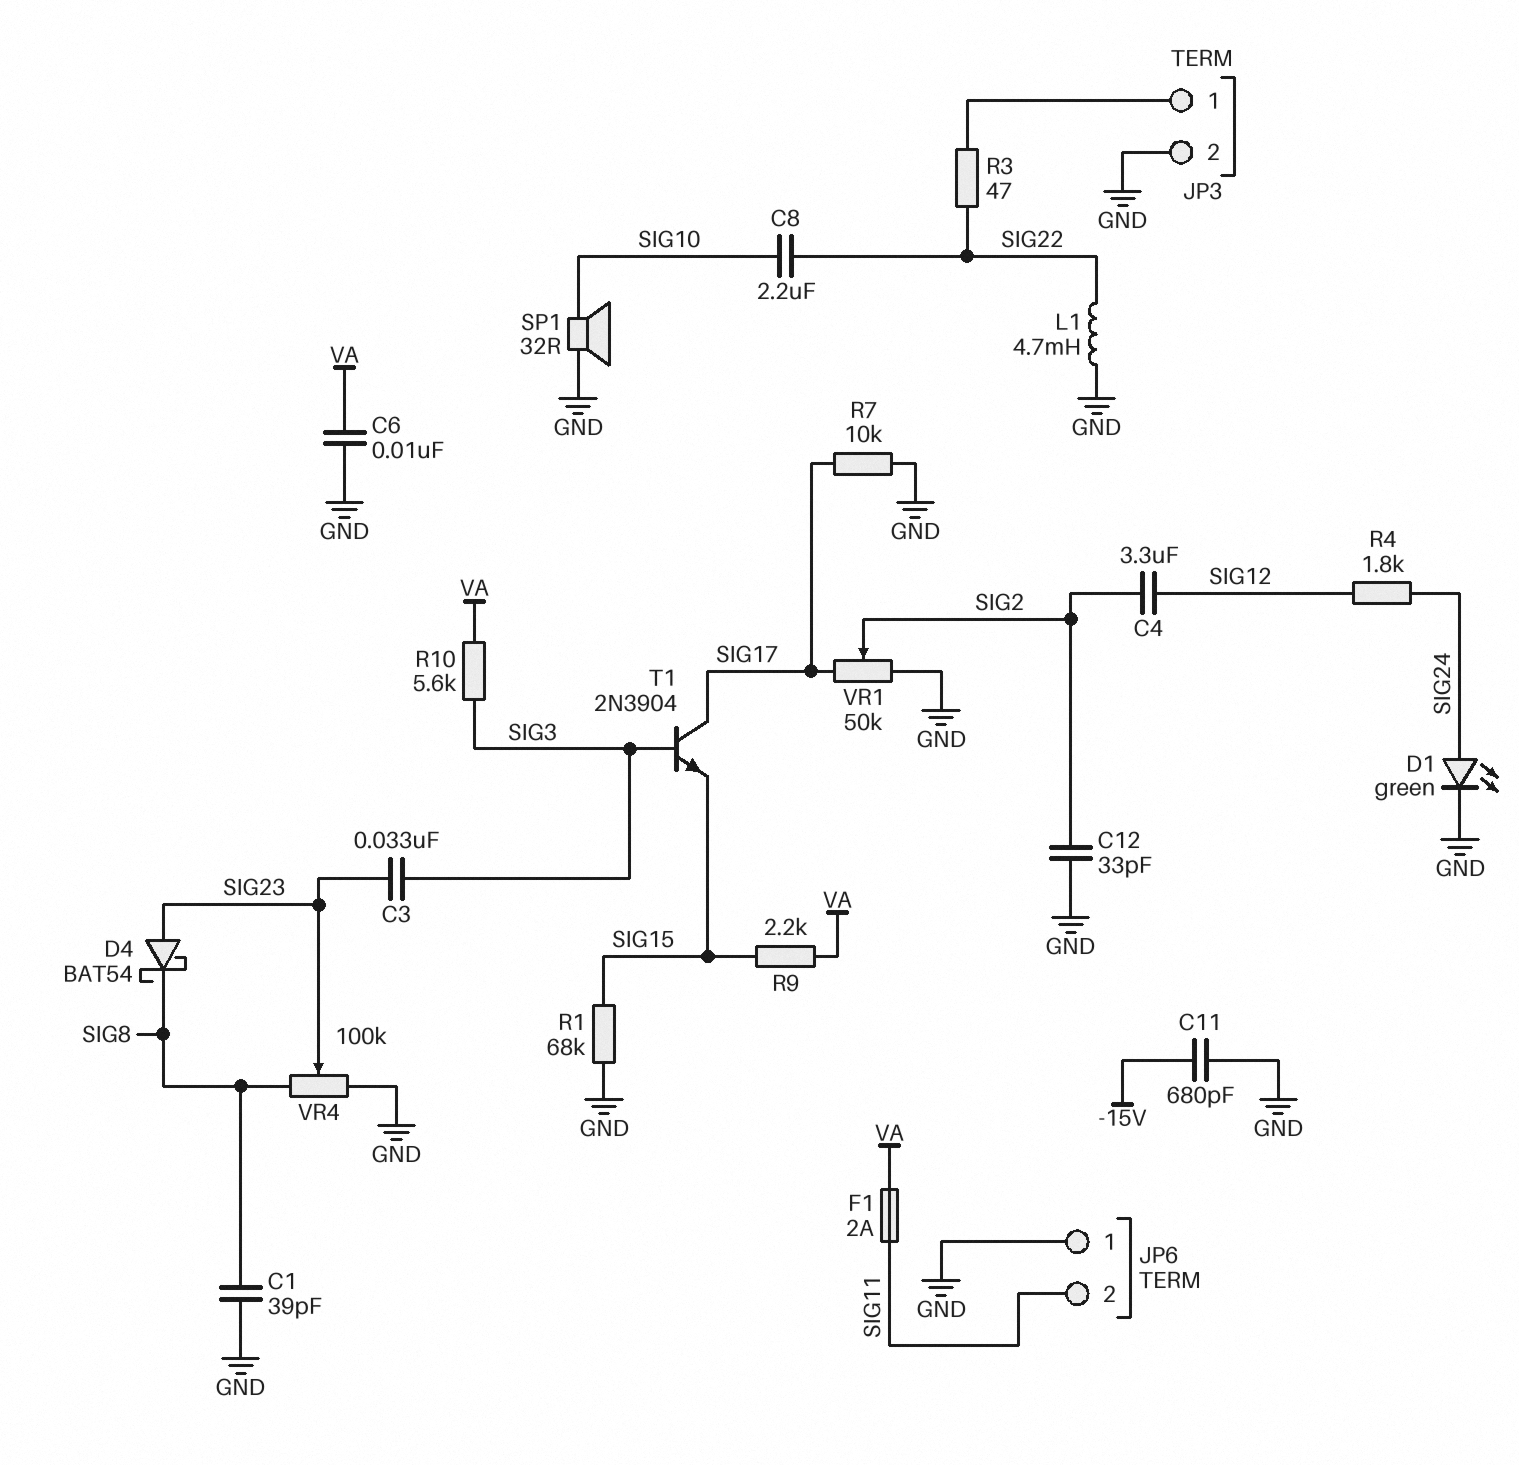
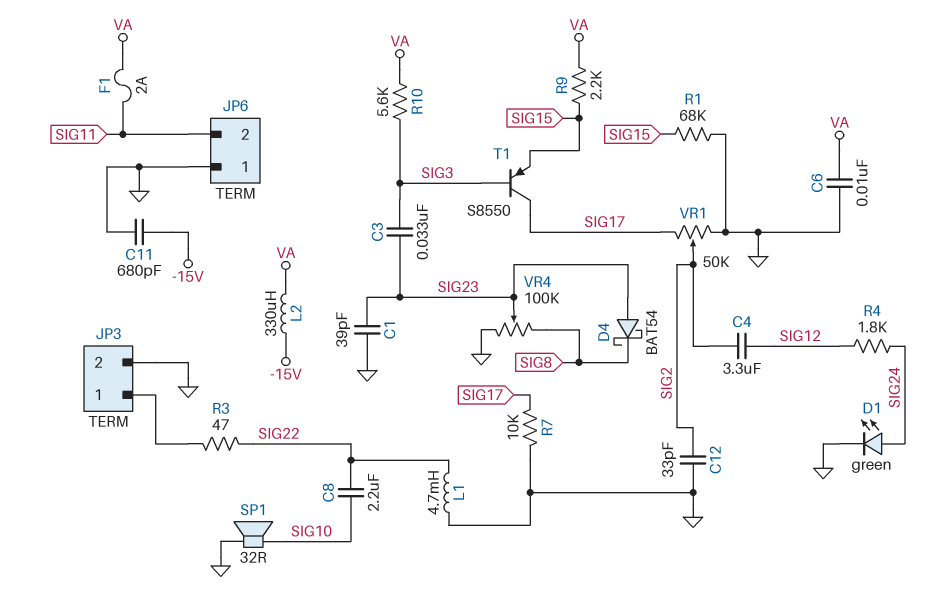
C1: 39pF (GND, SIG8) -> 39pF (GND, SIG23)
L2: none -> 330uH (-15V, VA)
T1: NPN 2N3904 (B SIG3, C SIG17, E SIG15) -> PNP S8550 (B SIG3, C SIG17, E SIG15)

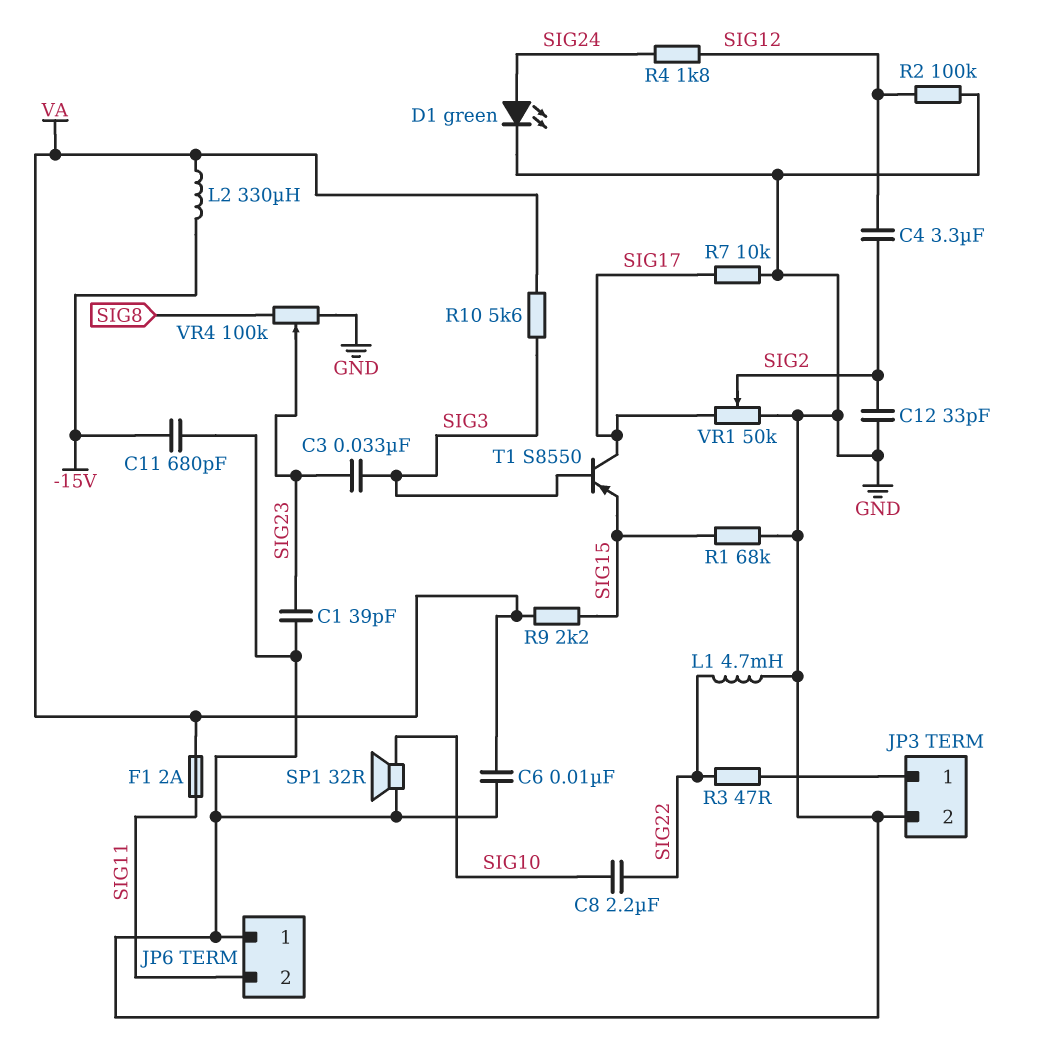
D4: schottky BAT54 (A SIG23, K SIG8) -> none
R2: none -> 100k (GND, SIG12)

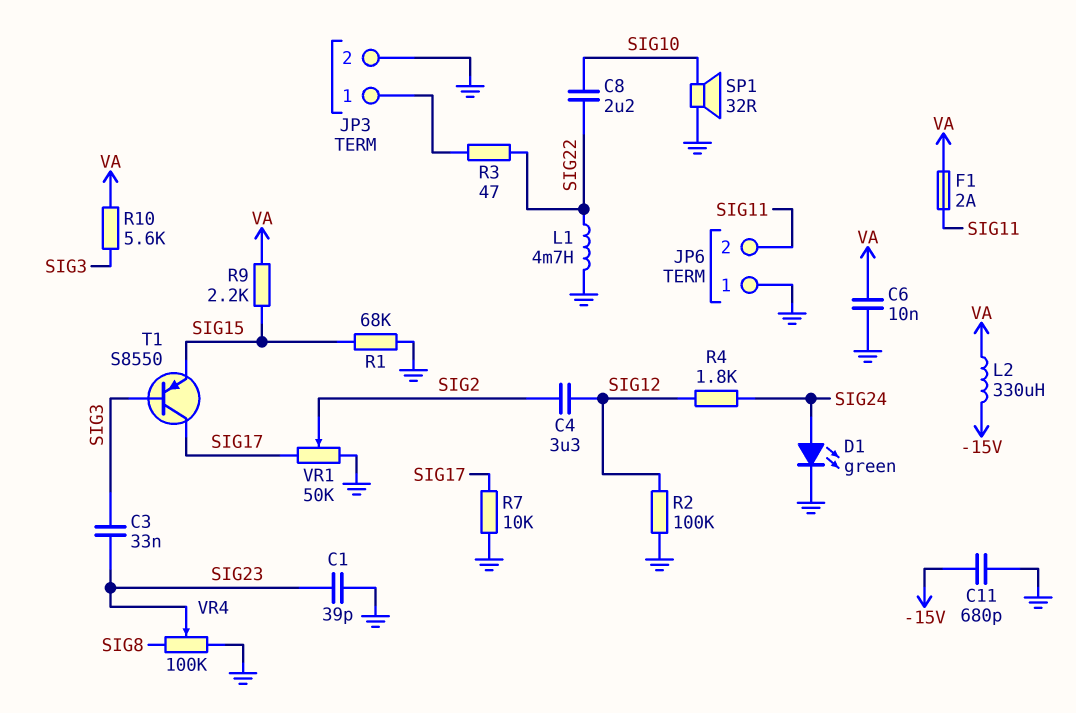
C12: 33pF (GND, SIG2) -> none

